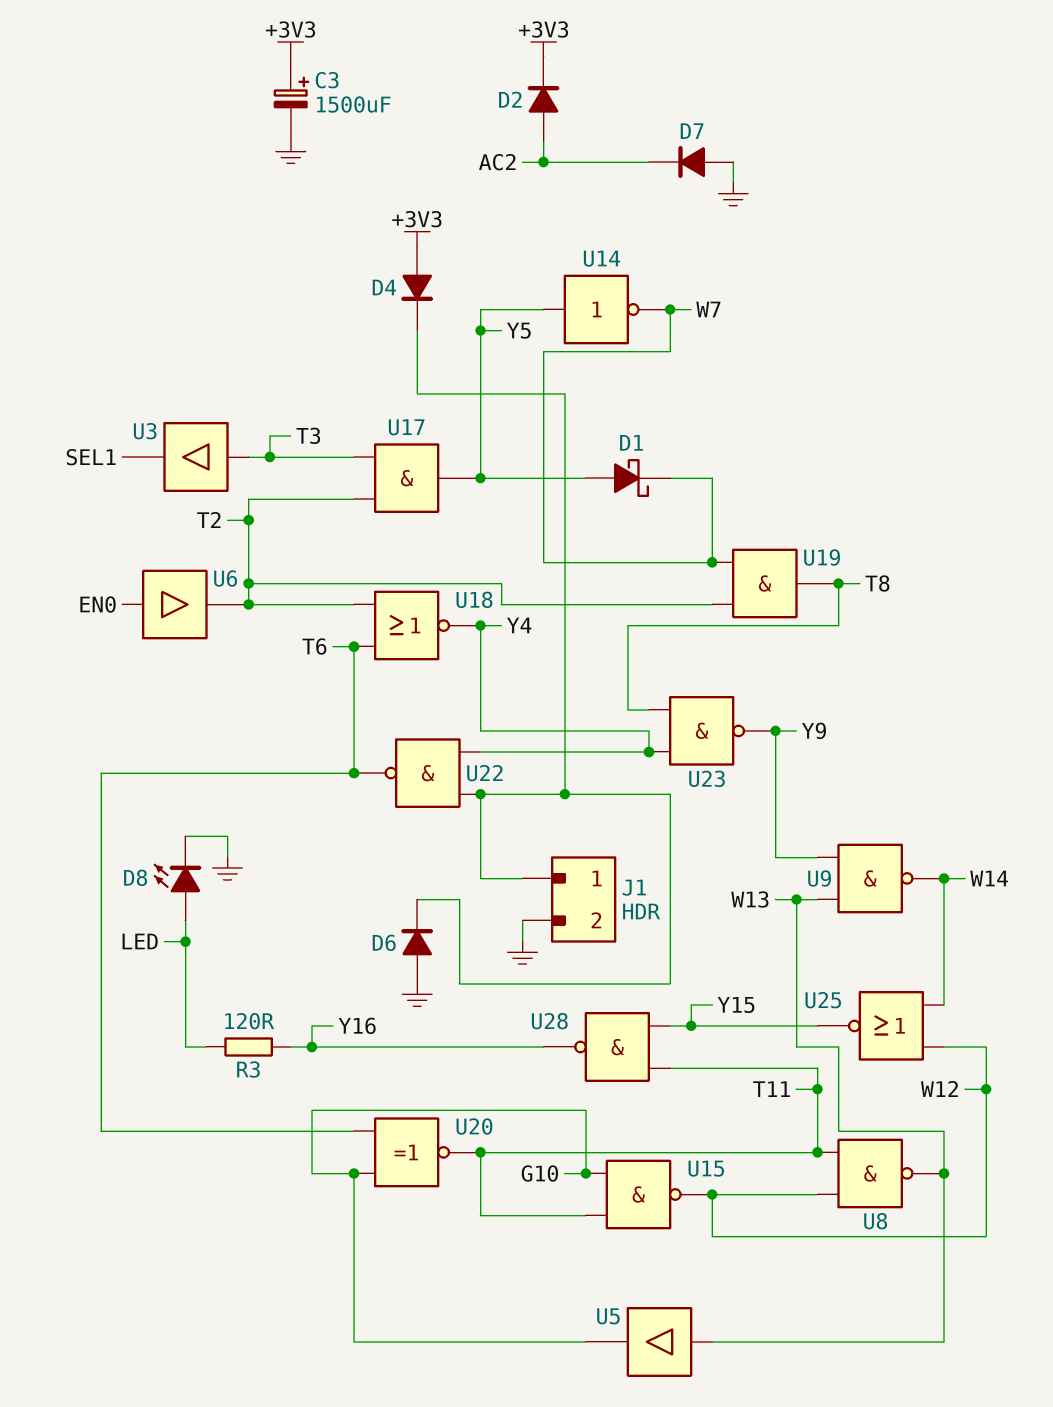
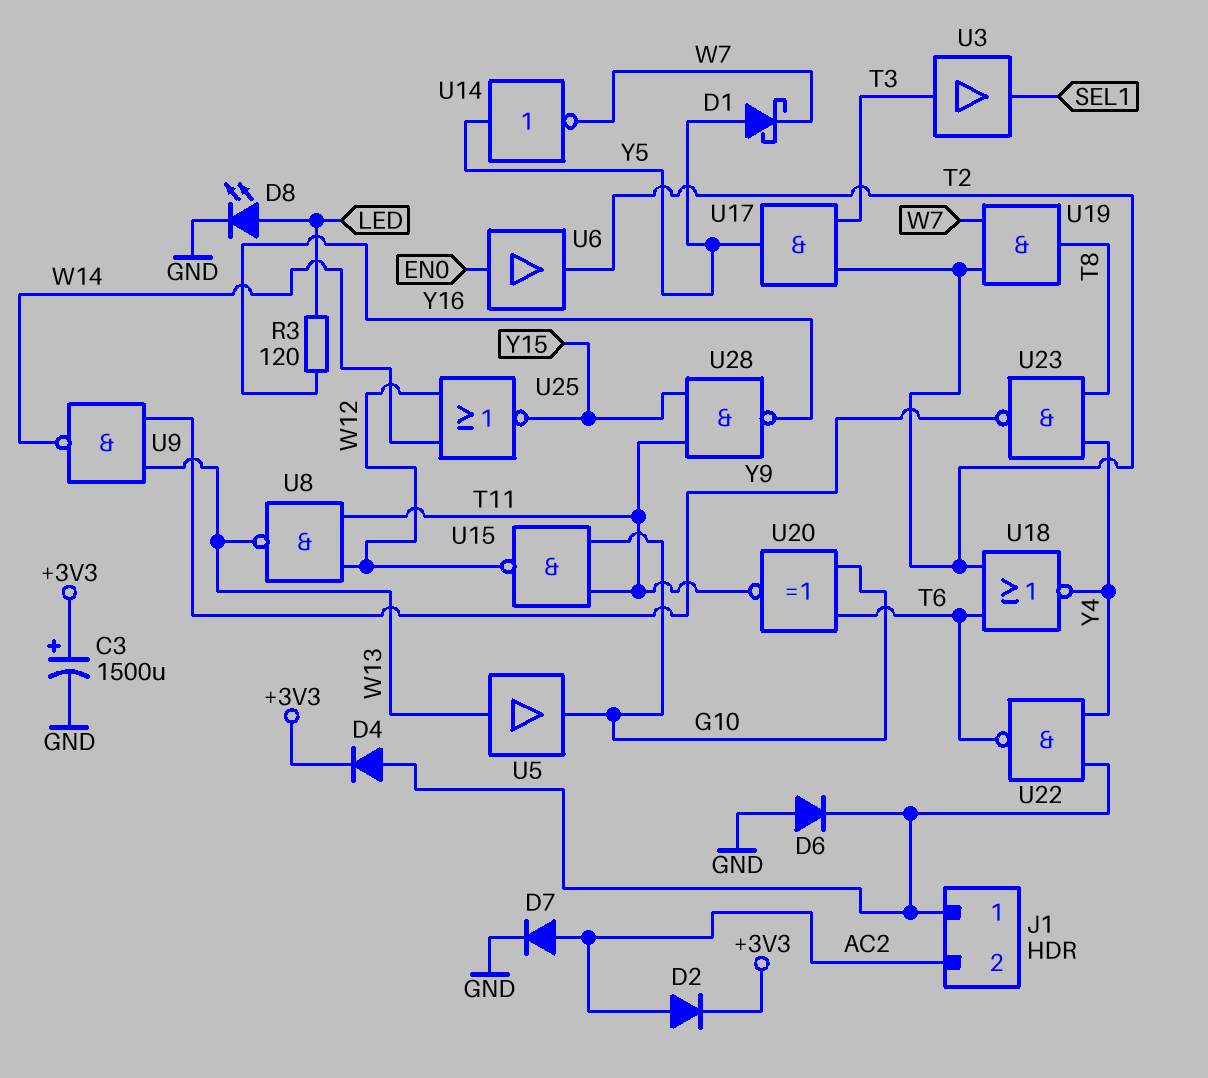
D4: diode (A +3V3, K J1/1) -> diode (A J1/1, K +3V3)
D7: diode (A GND, K AC2) -> diode (A AC2, K GND)
J1 pin 2: GND -> AC2

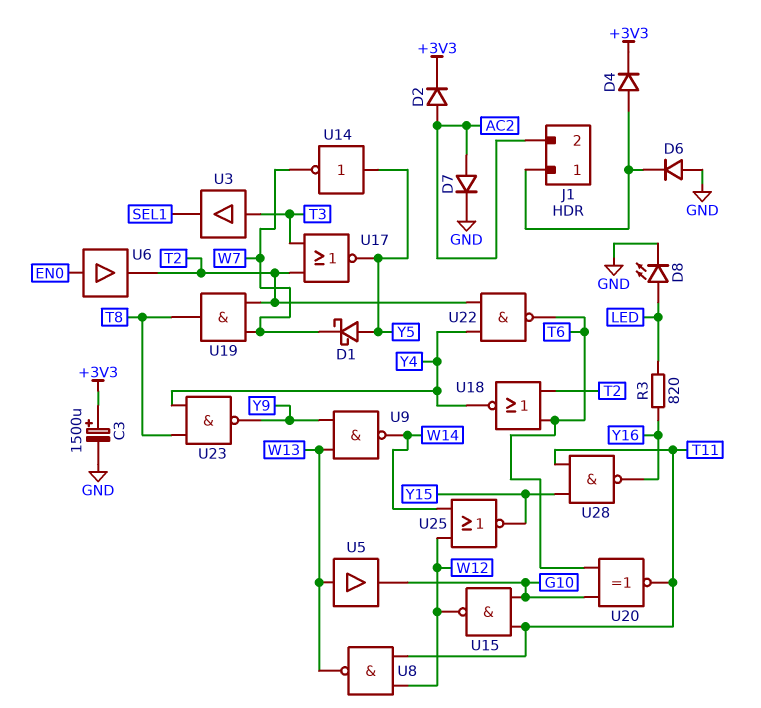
R3: 120 (LED, Y16) -> 820 (LED, Y16)
U17: AND (in T2, in T3, out Y5) -> NOR (in T2, in T3, out Y5)
U22: NAND (in J1/1, in Y4, out T6) -> NAND (in T2, in Y4, out T6)

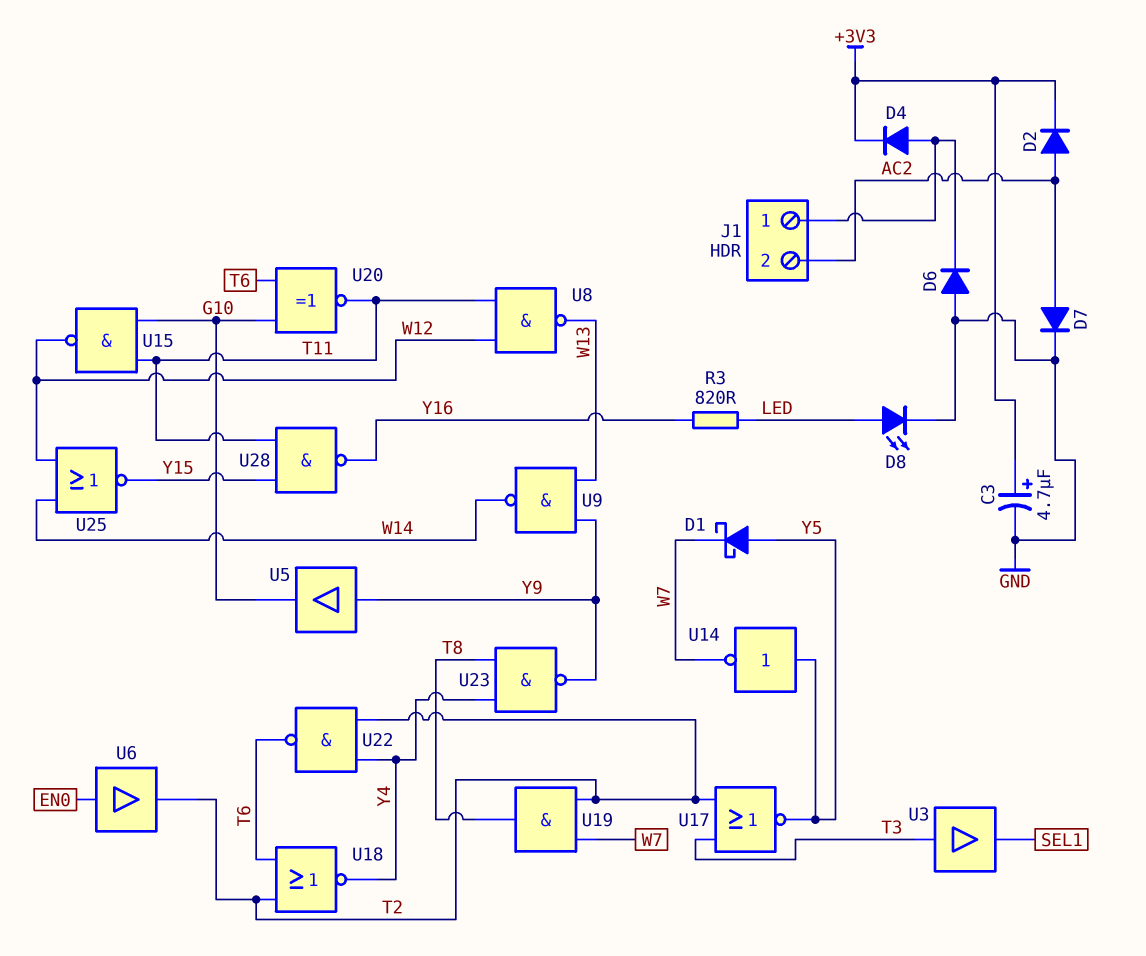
C3: 1500uF (plus +3V3, minus GND) -> 4.7uF (plus +3V3, minus GND)
U5: buffer (in W13, out G10) -> buffer (in Y9, out G10)

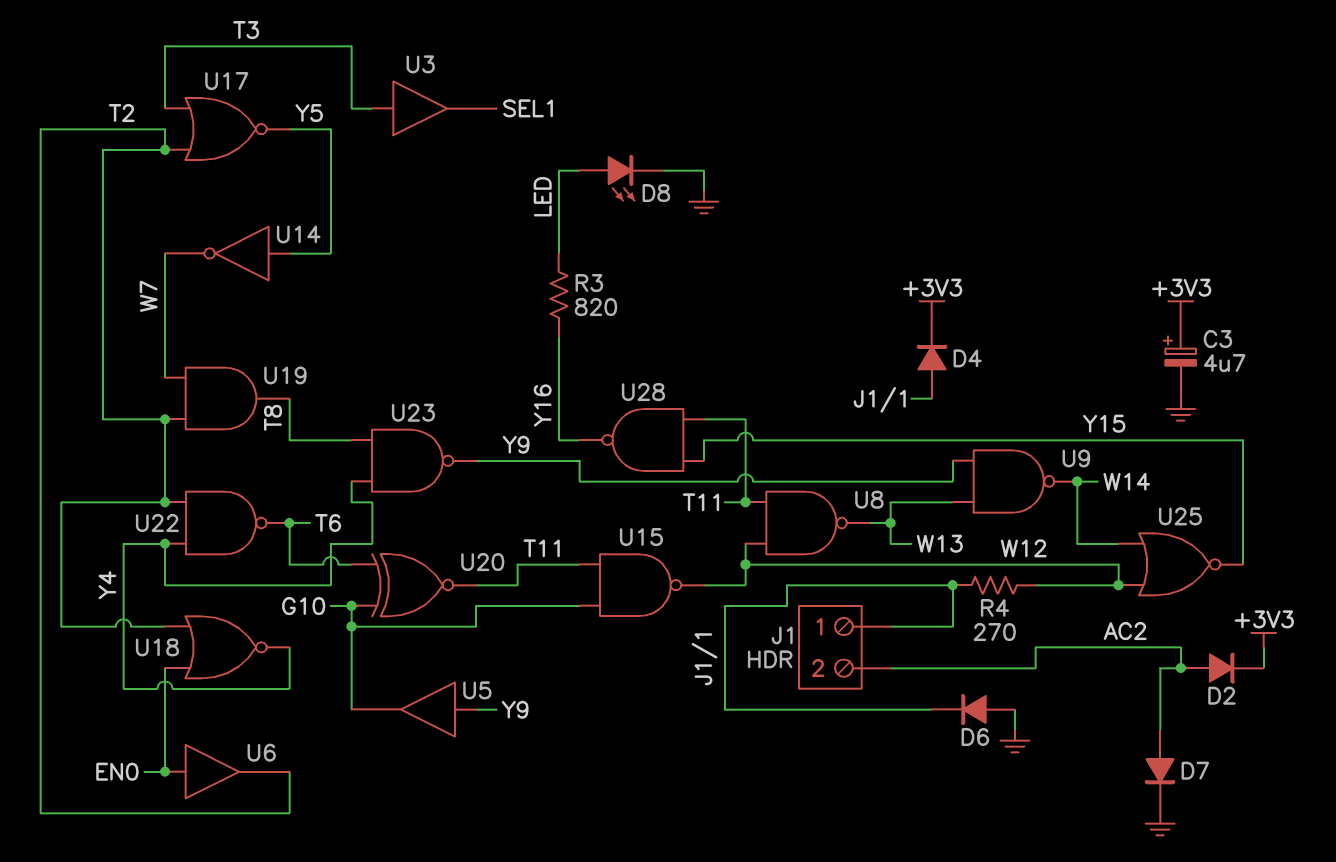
D1: schottky (A Y5, K W7) -> none
R4: none -> 270 (J1/1, W12)
U18: NOR (in T2, in T6, out Y4) -> NOR (in EN0, in T2, out Y4)

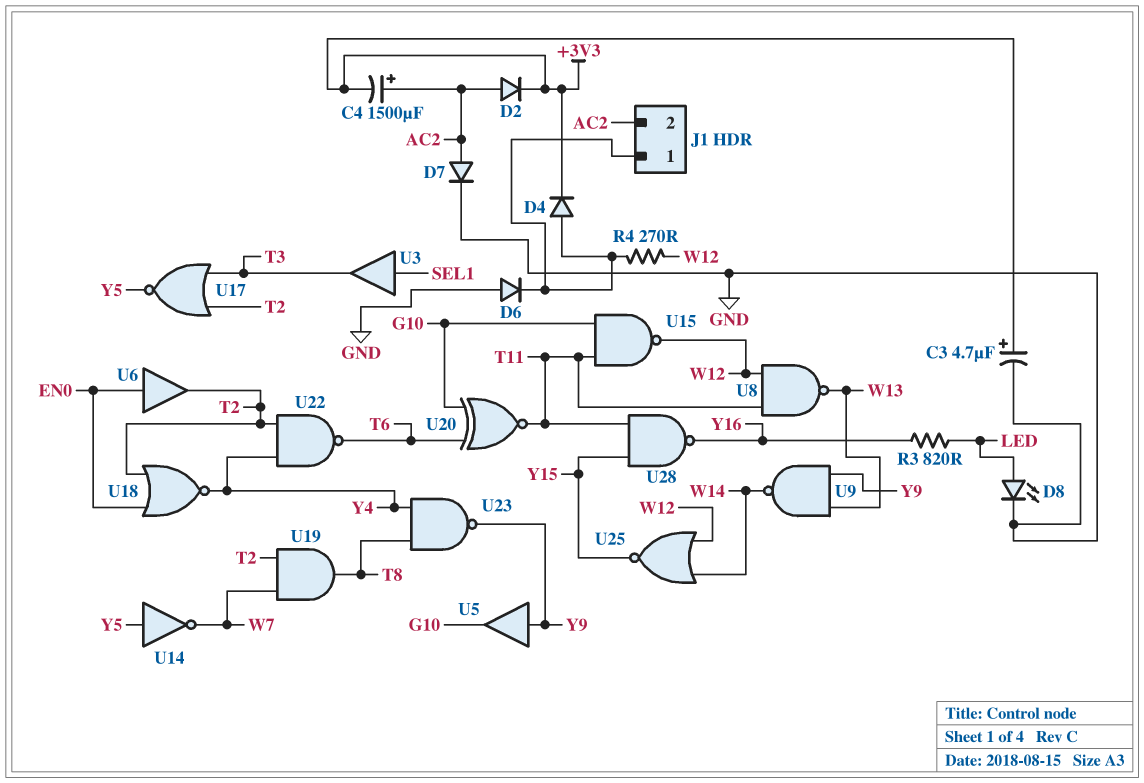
C4: none -> 1500uF (plus AC2, minus +3V3)
U3: buffer (in T3, out SEL1) -> buffer (in SEL1, out T3)

